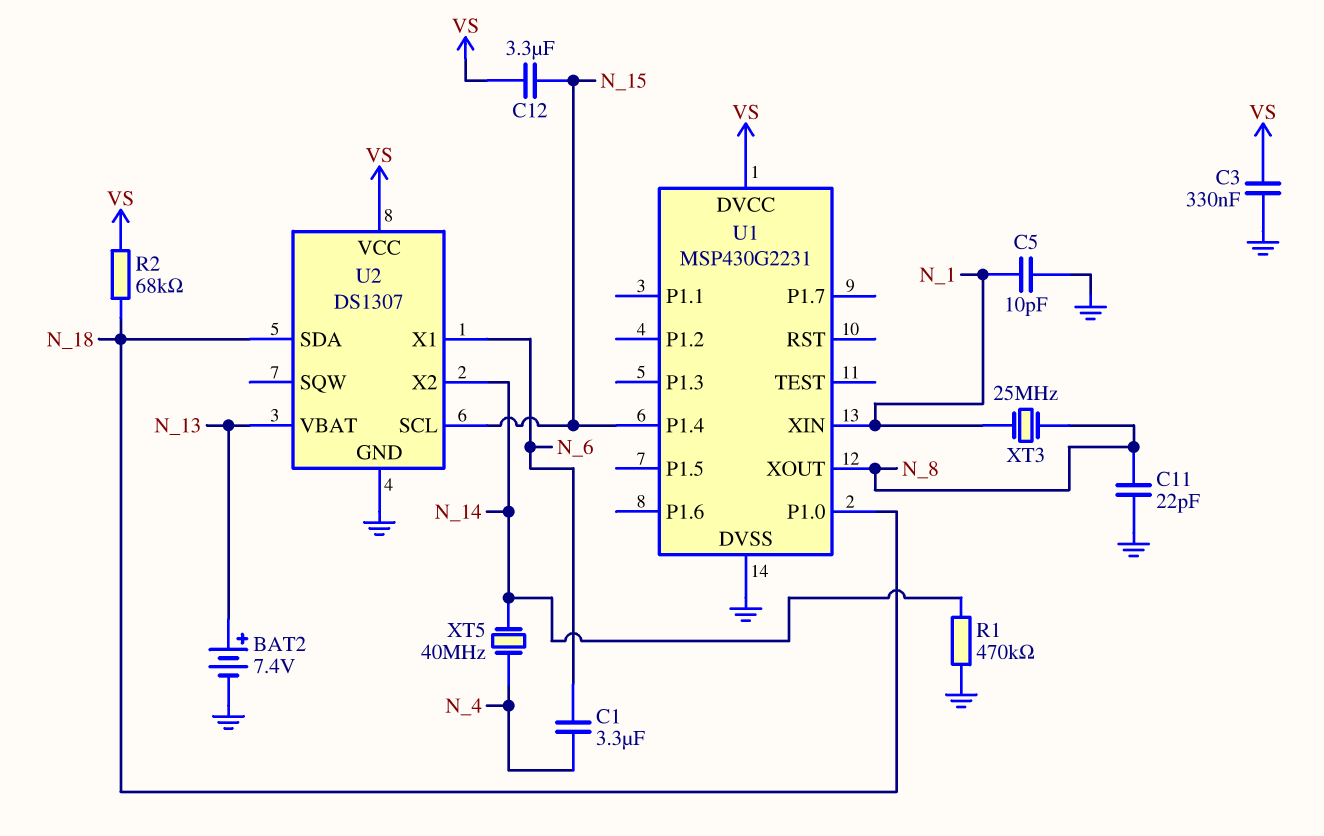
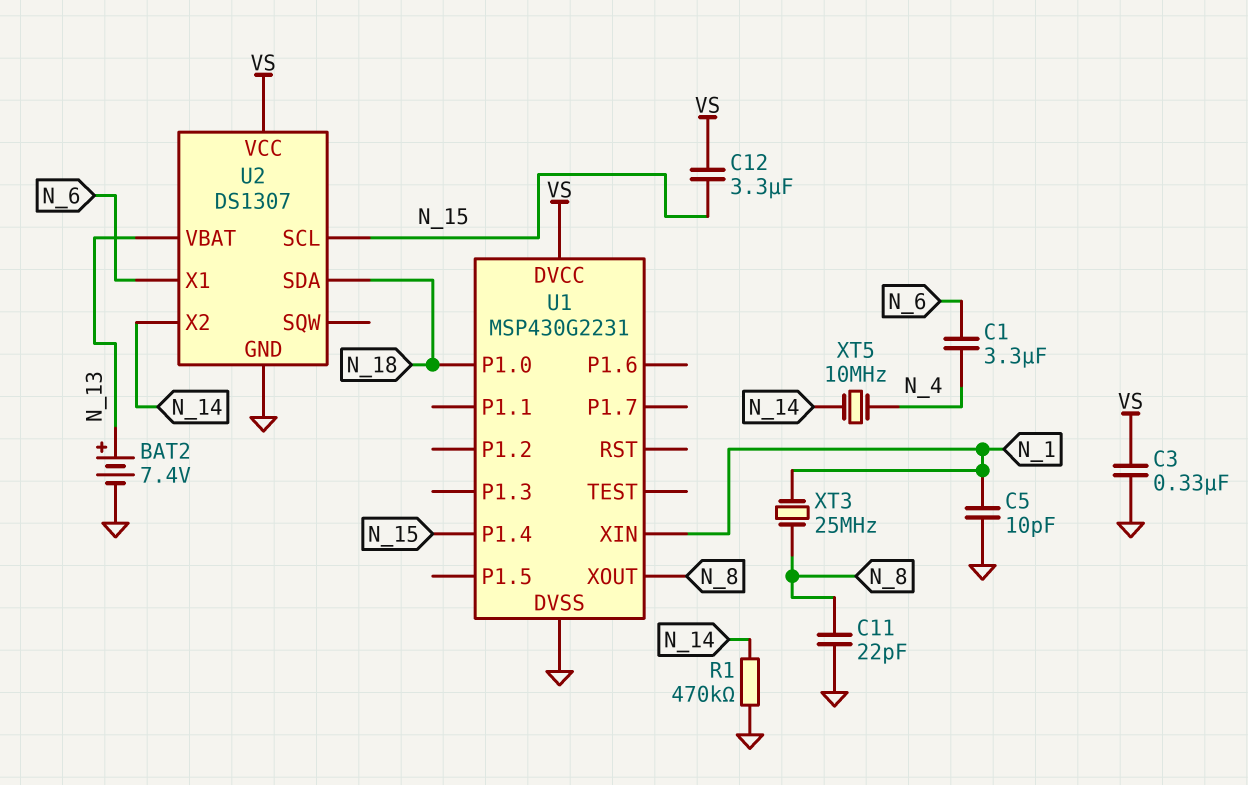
R2: 68k (N_18, VS) -> none
XT5: 40MHz (N_4, N_14) -> 10MHz (N_4, N_14)

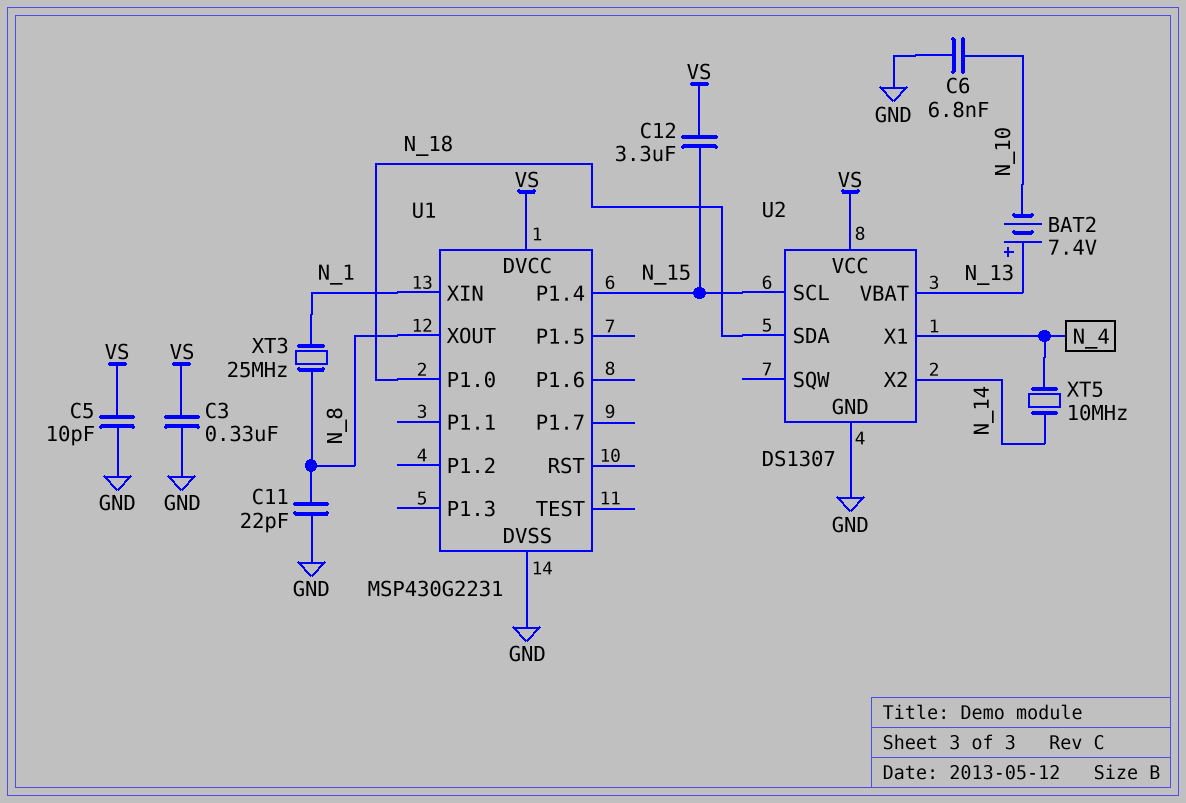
BAT2: 7.4V (plus N_13, minus GND) -> 7.4V (plus N_13, minus N_10)
C1: 3.3uF (N_4, N_6) -> none
C5: 10pF (GND, N_1) -> 10pF (GND, VS)
C6: none -> 6.8nF (GND, N_10)
R1: 470k (GND, N_14) -> none
U2 pin X1: N_6 -> N_4

